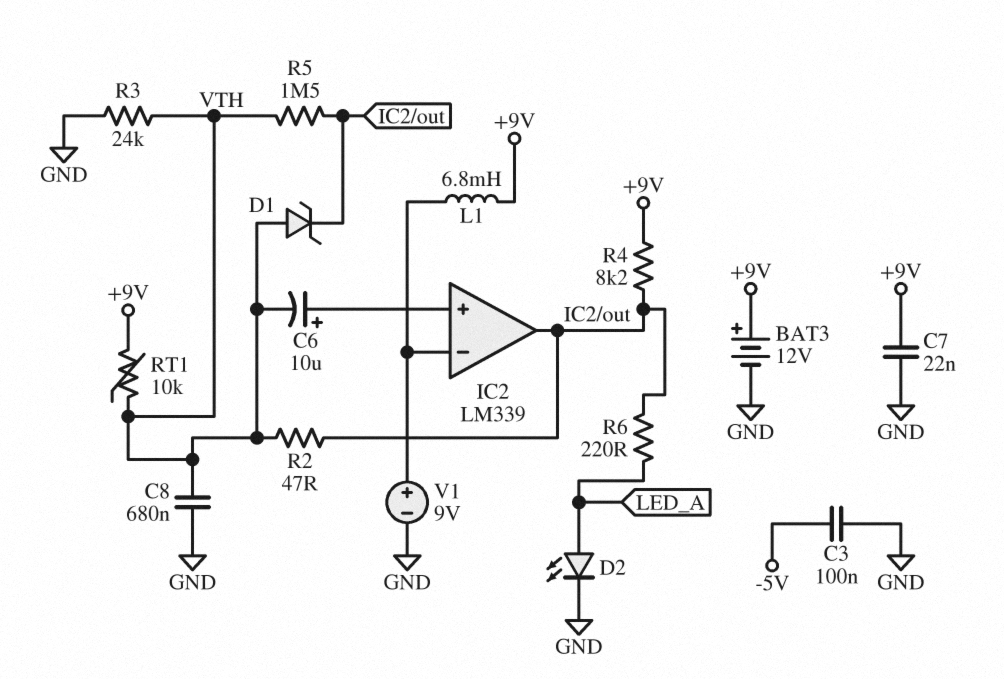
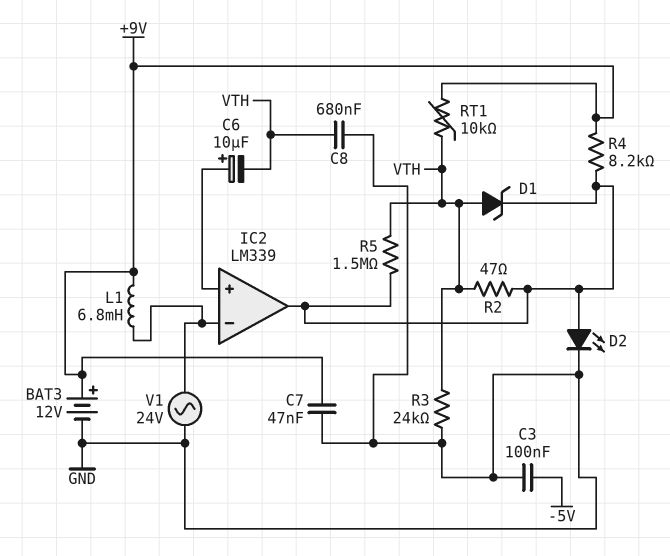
C7: 22nF (+9V, GND) -> 47nF (+9V, GND)
D2: LED (A LED_A, K GND) -> LED (A IC2/out, K GND)
R6: 220 (IC2/out, LED_A) -> none
V1: 9V (plus IC2/in-, minus GND) -> AC 24V (GND, IC2/in-)

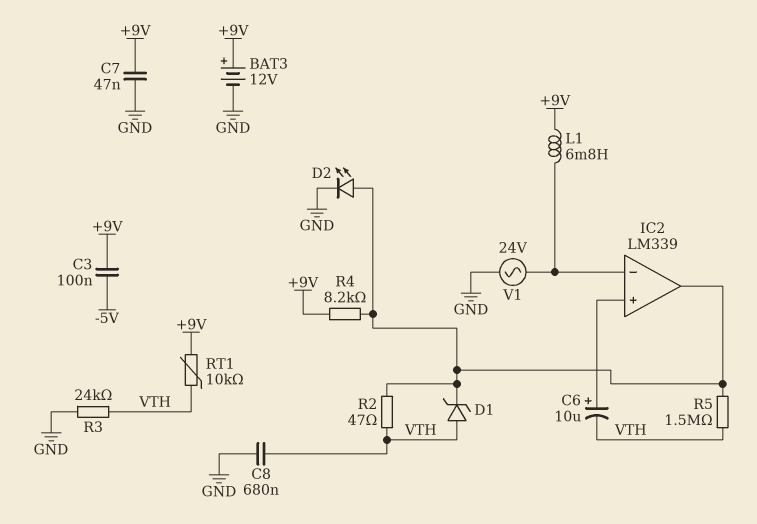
C3: 100nF (-5V, GND) -> 100nF (+9V, -5V)

